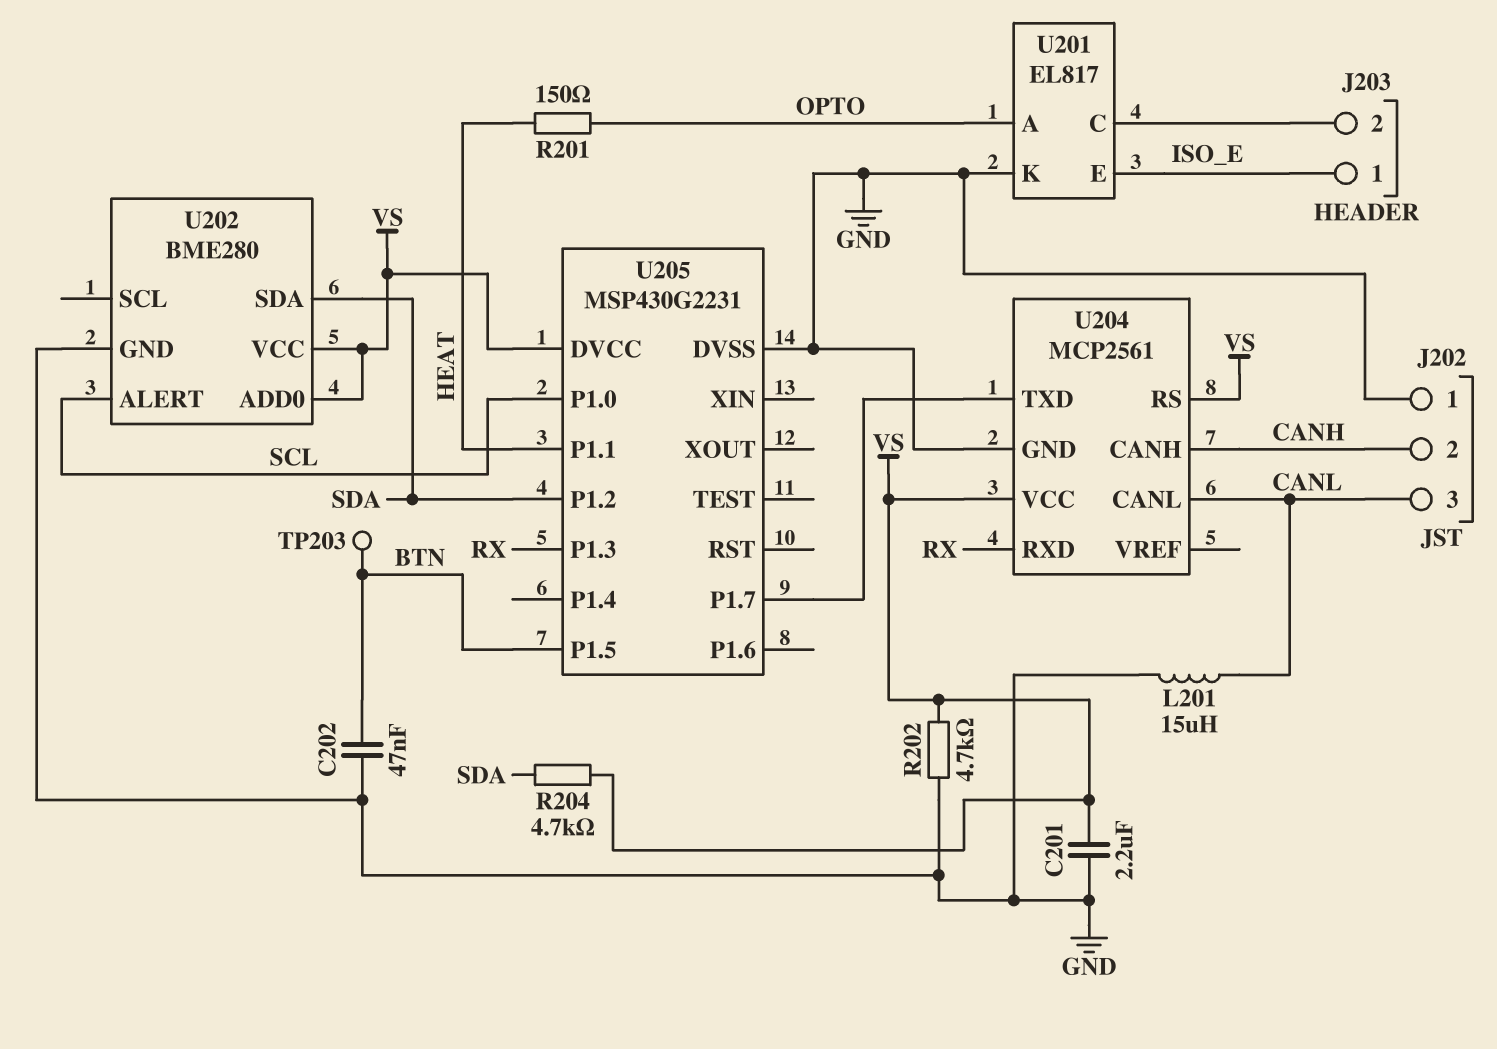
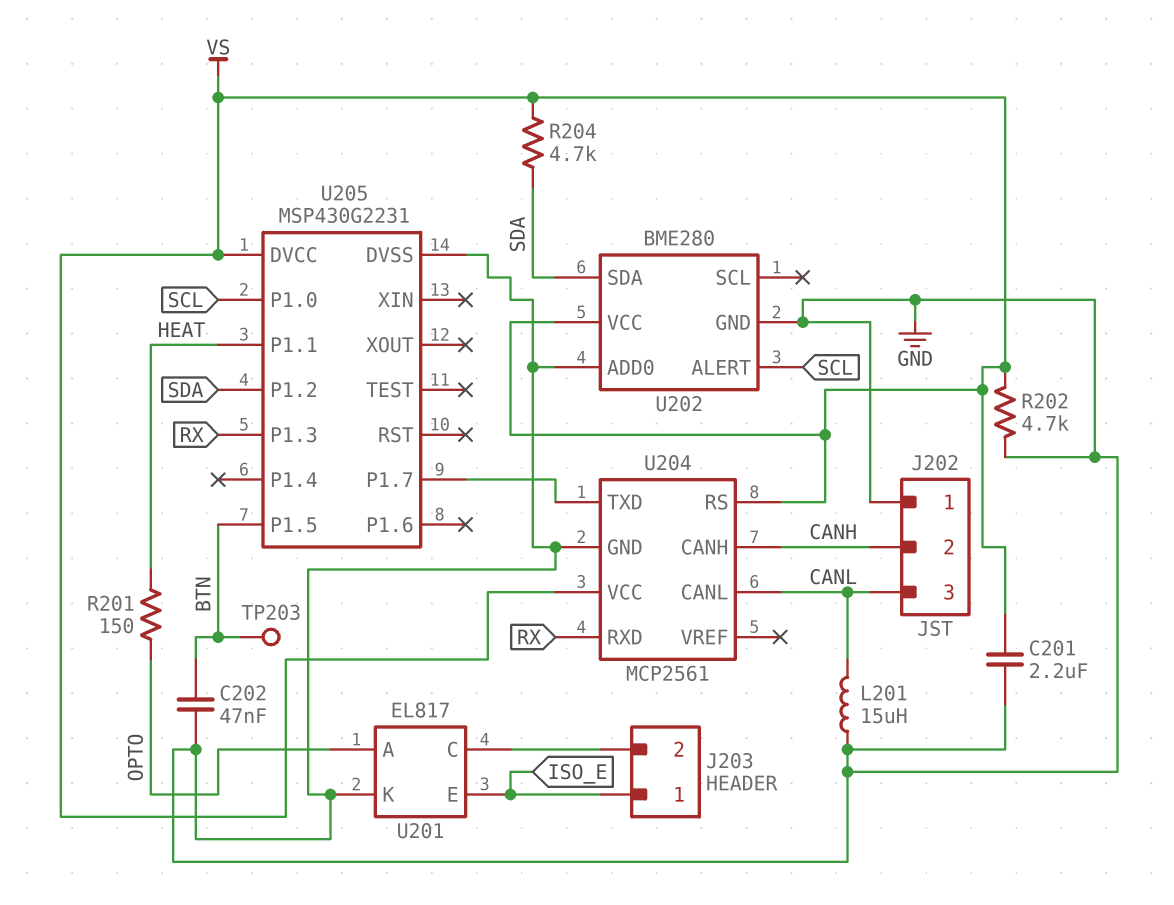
U202 pin ADD0: VS -> GND

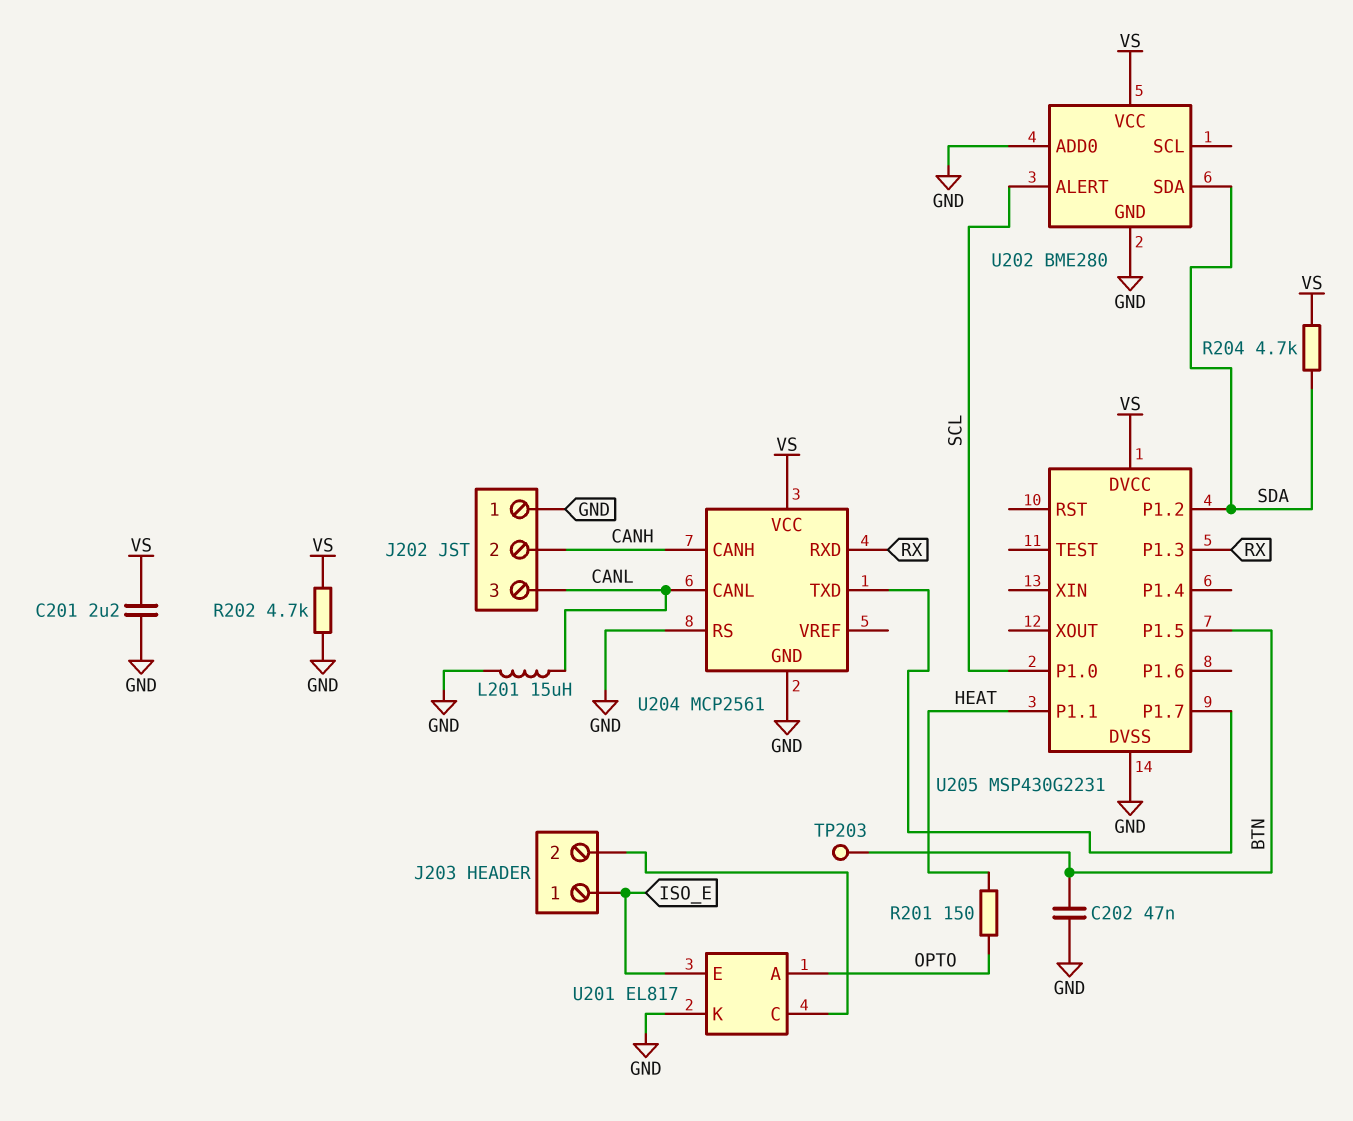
U204 pin RS: VS -> GND

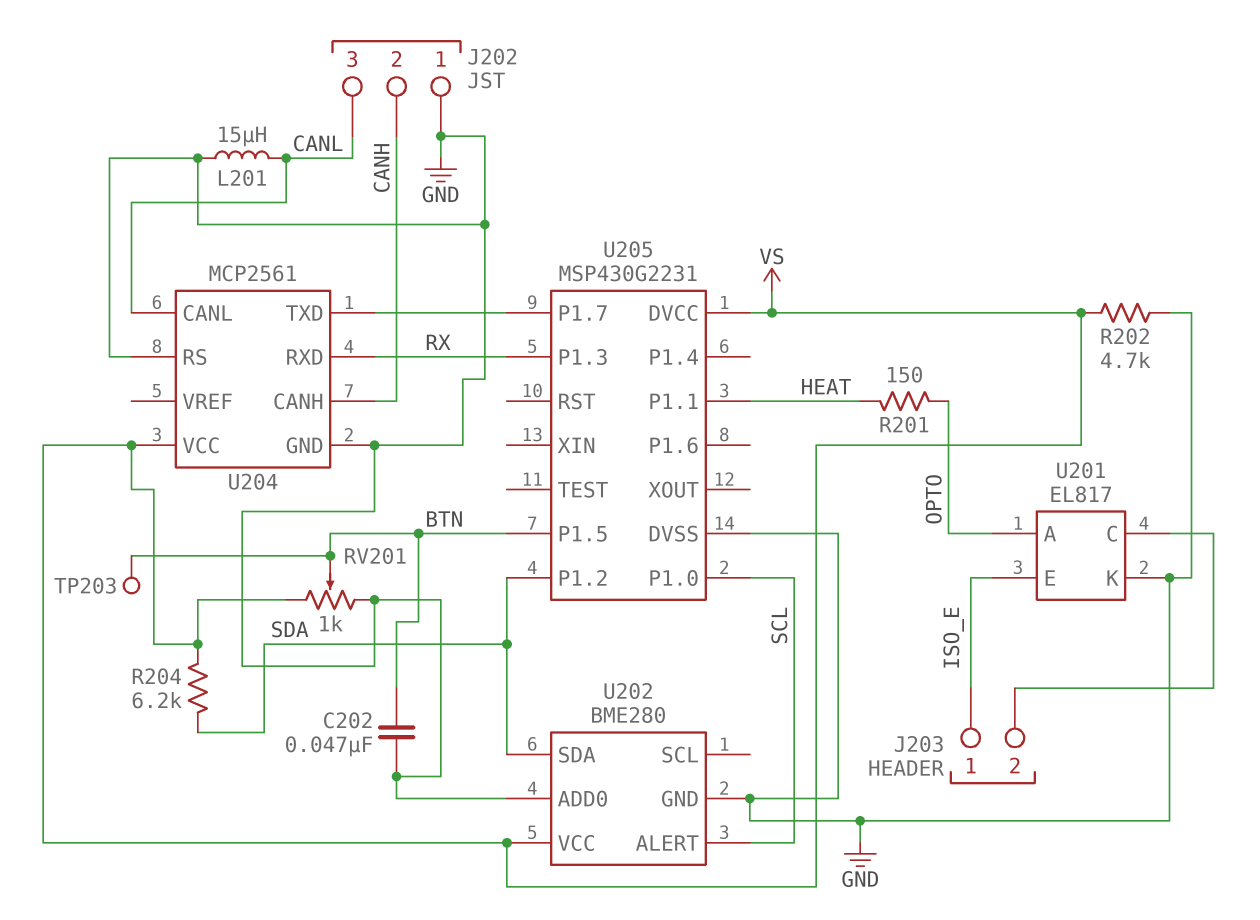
C201: 2.2uF (GND, VS) -> none
R204: 4.7k (SDA, VS) -> 6.2k (SDA, VS)
RV201: none -> 1k (GND, VS, wiper BTN)

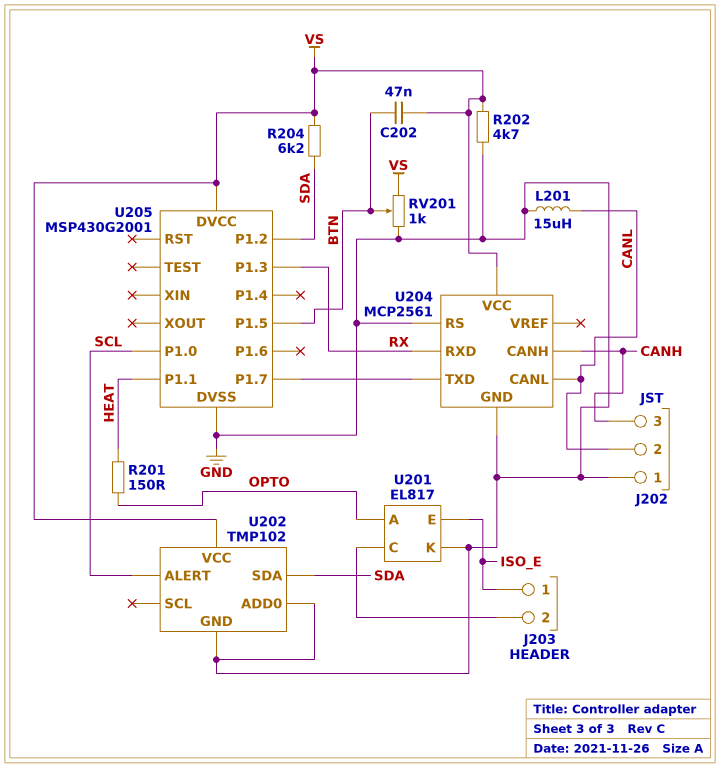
C202: 47nF (BTN, GND) -> 47nF (BTN, VS)
J202 pin 2: CANH -> CANL
J202 pin 3: CANL -> CANH
TP203: test point (BTN) -> none
U202: BME280 -> TMP102
U205: MSP430G2231 -> MSP430G2001

